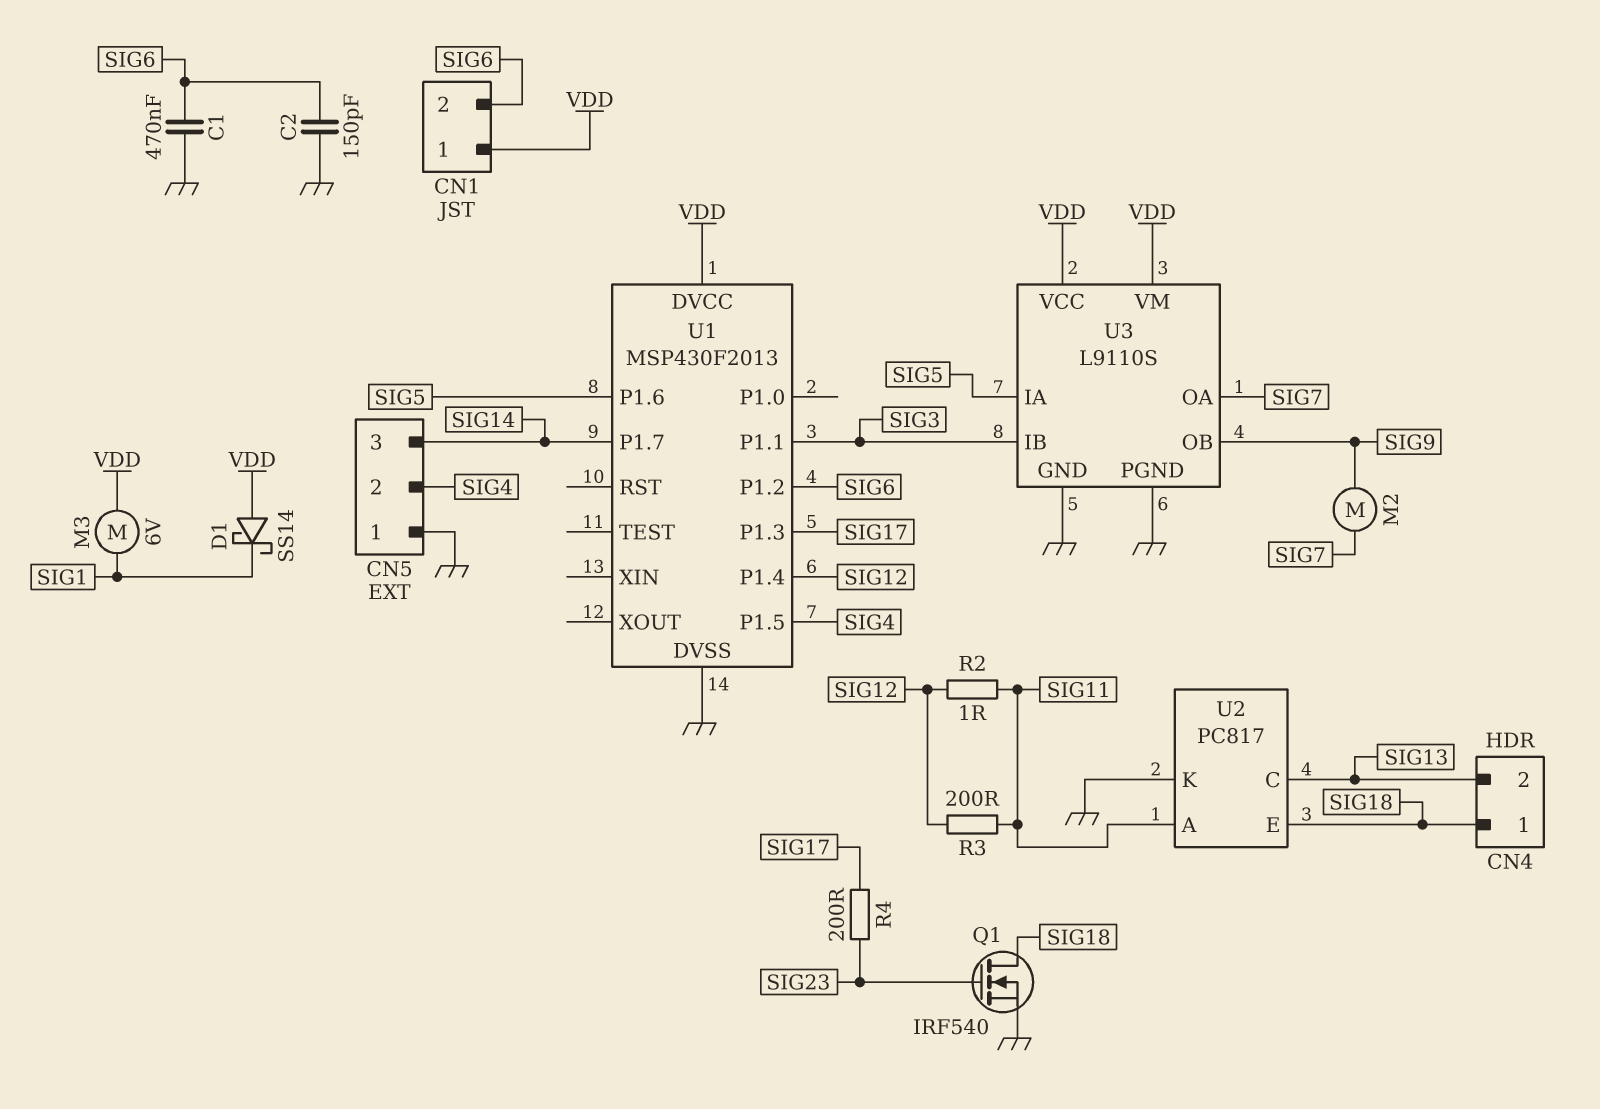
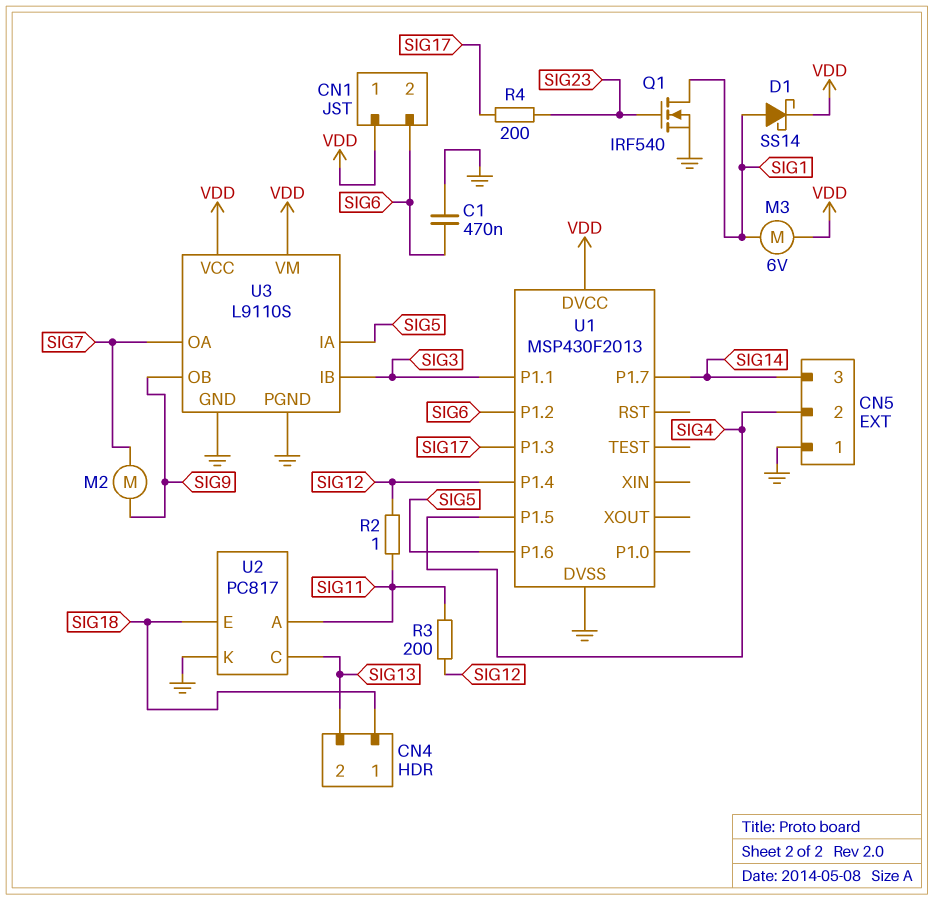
C2: 150pF (GND, SIG6) -> none
D1: schottky SS14 (A VDD, K SIG1) -> schottky SS14 (A SIG1, K VDD)
Q1: NMOS IRF540 (G SIG23, D SIG18, S GND) -> NMOS IRF540 (G SIG23, D SIG1, S GND)

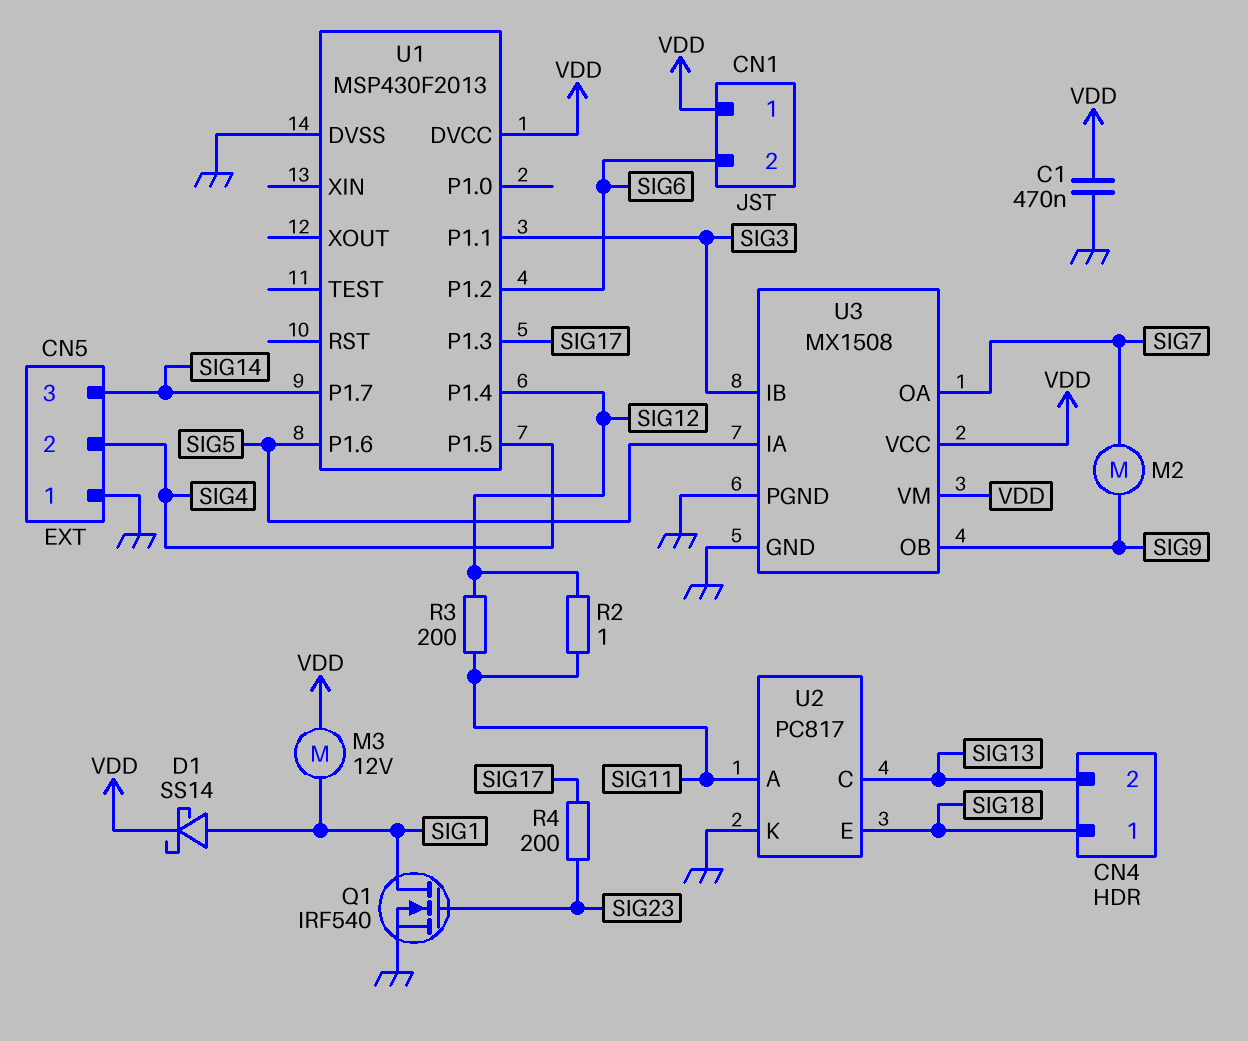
C1: 470nF (GND, SIG6) -> 470nF (GND, VDD)
M3: motor 6V (SIG1, VDD) -> motor 12V (SIG1, VDD)
U3: L9110S -> MX1508

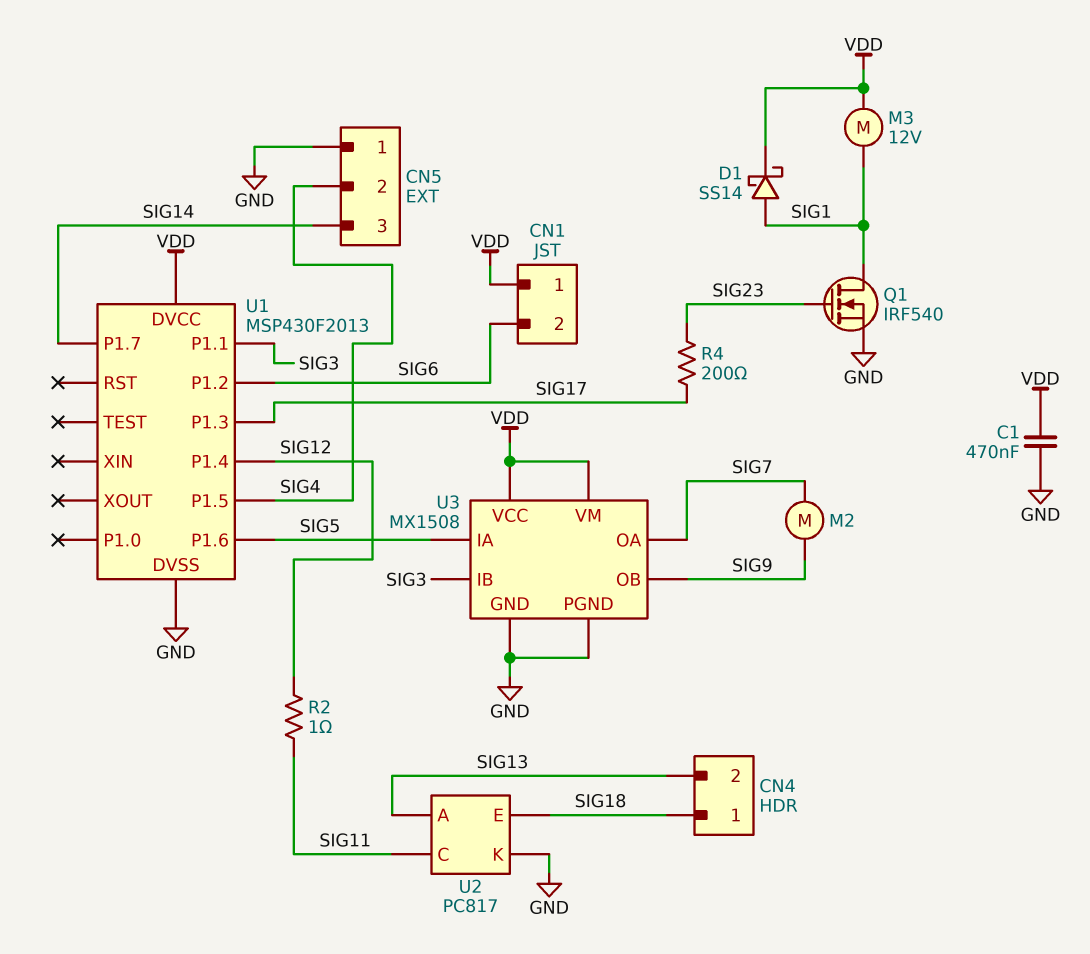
R3: 200 (SIG11, SIG12) -> none
U2 pin A: SIG11 -> SIG13
U2 pin C: SIG13 -> SIG11

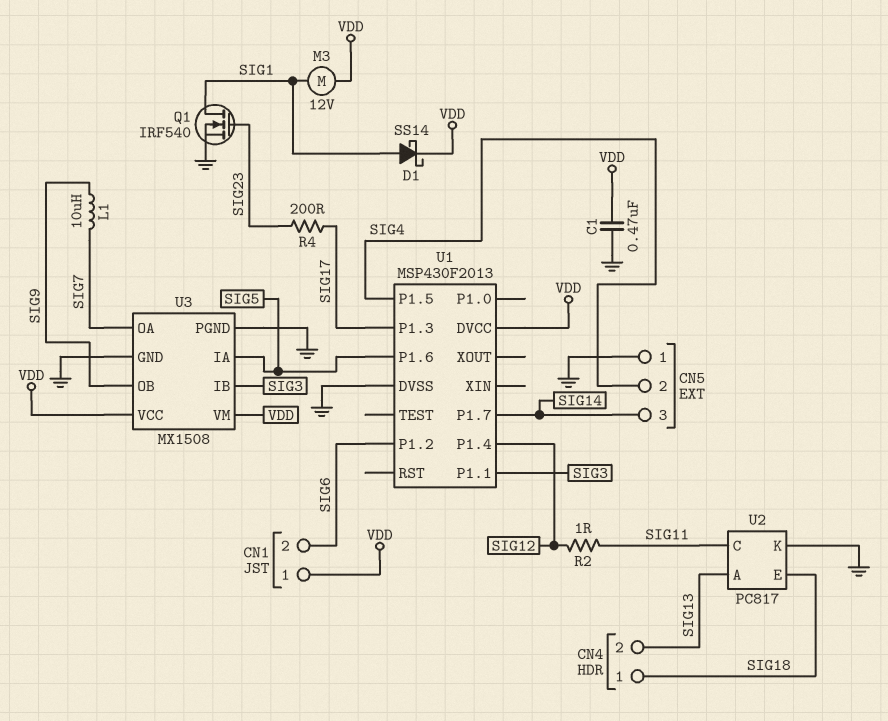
L1: none -> 10uH (SIG7, SIG9)
M2: motor (SIG7, SIG9) -> none

